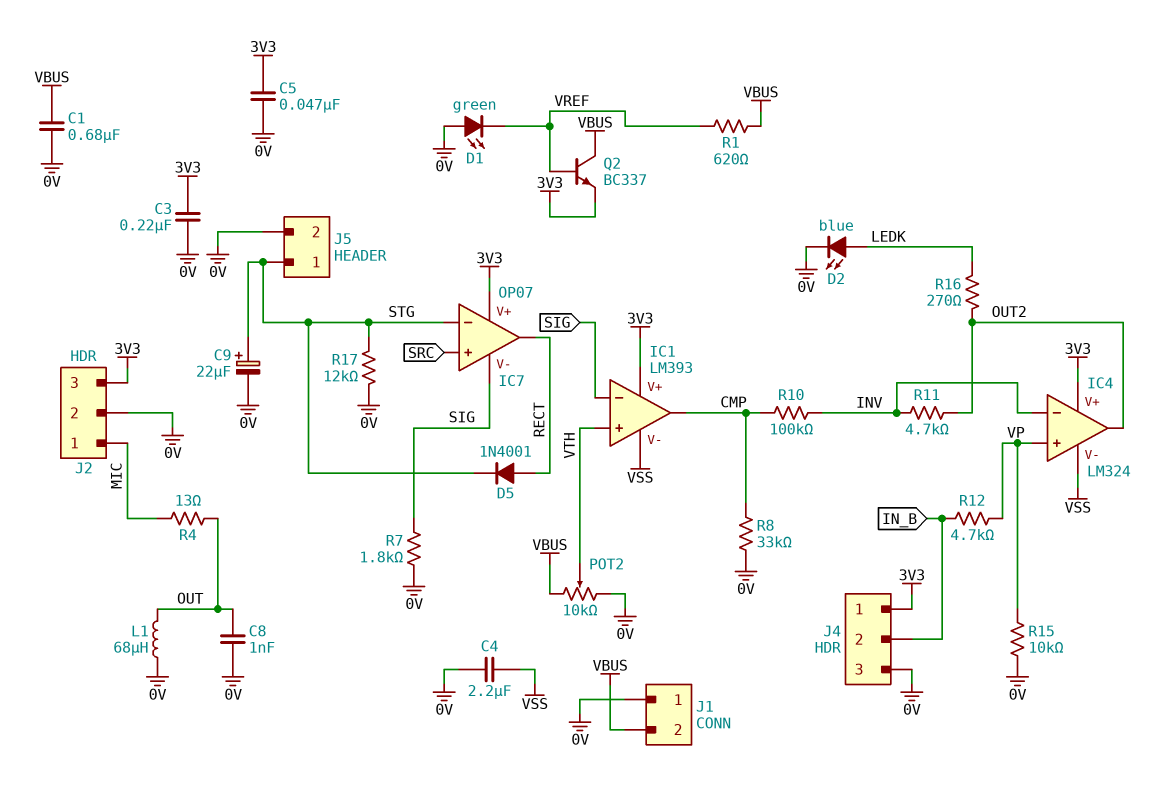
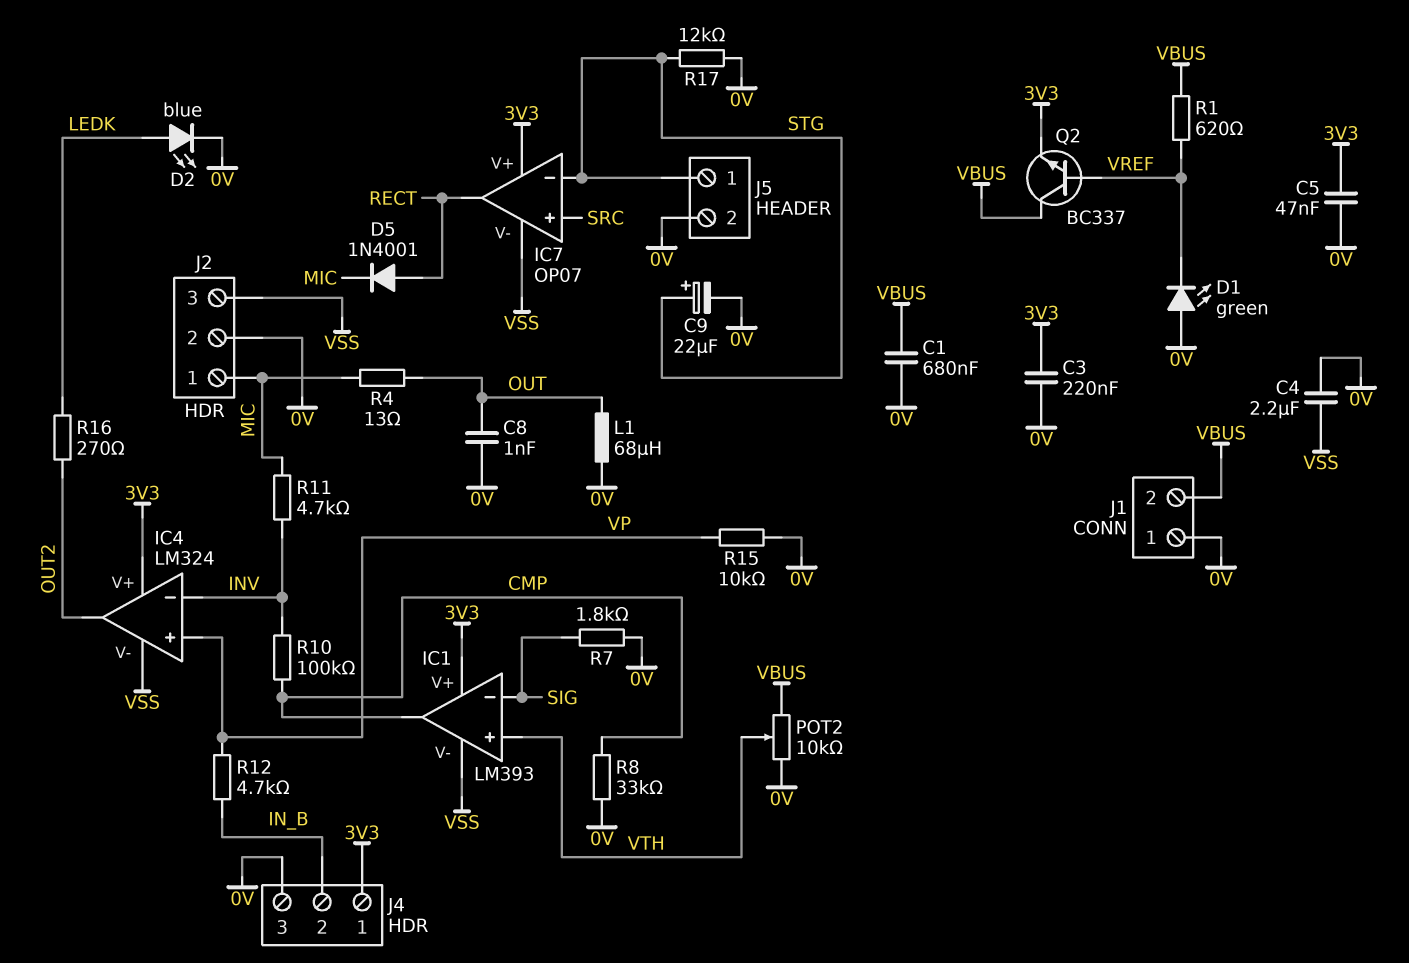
D5: diode 1N4001 (A RECT, K STG) -> diode 1N4001 (A RECT, K MIC)
IC7 pin V-: SIG -> VSS
J2 pin 3: 3V3 -> VSS
R11: 4.7k (INV, OUT2) -> 4.7k (INV, MIC)

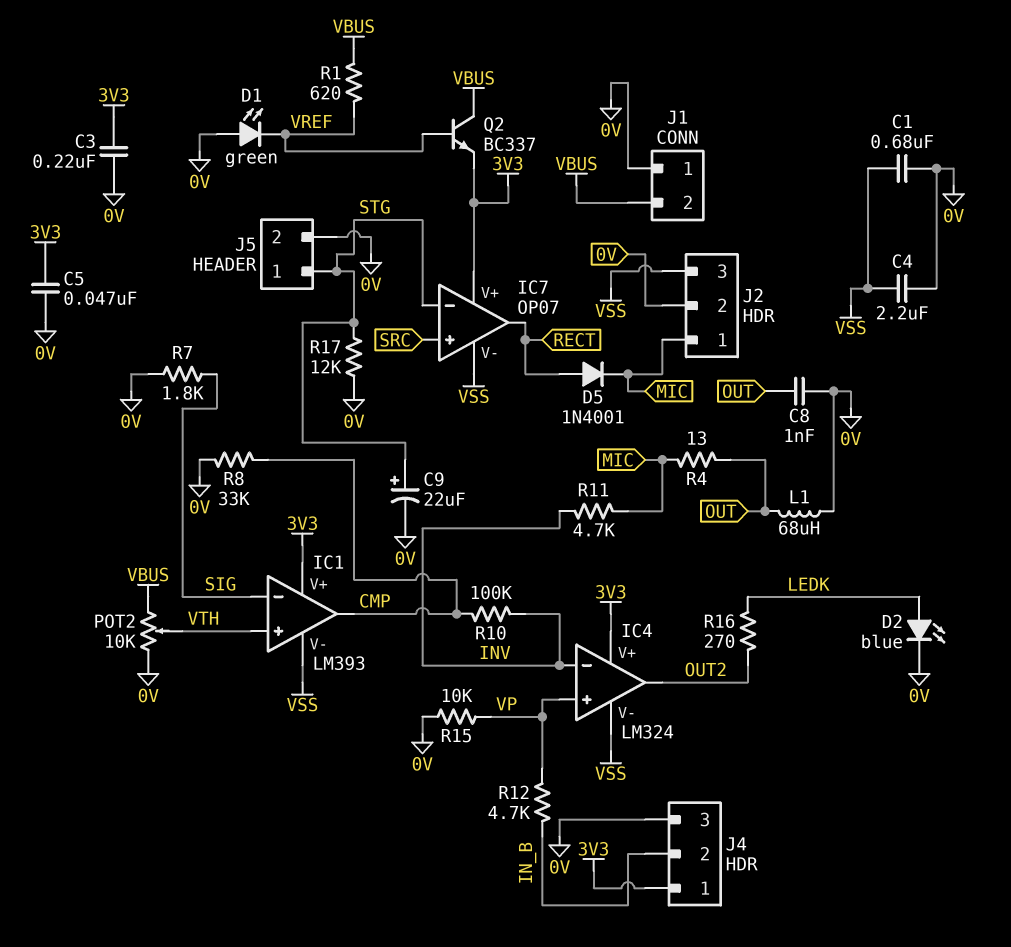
C1: 680nF (0V, VBUS) -> 680nF (0V, VSS)

